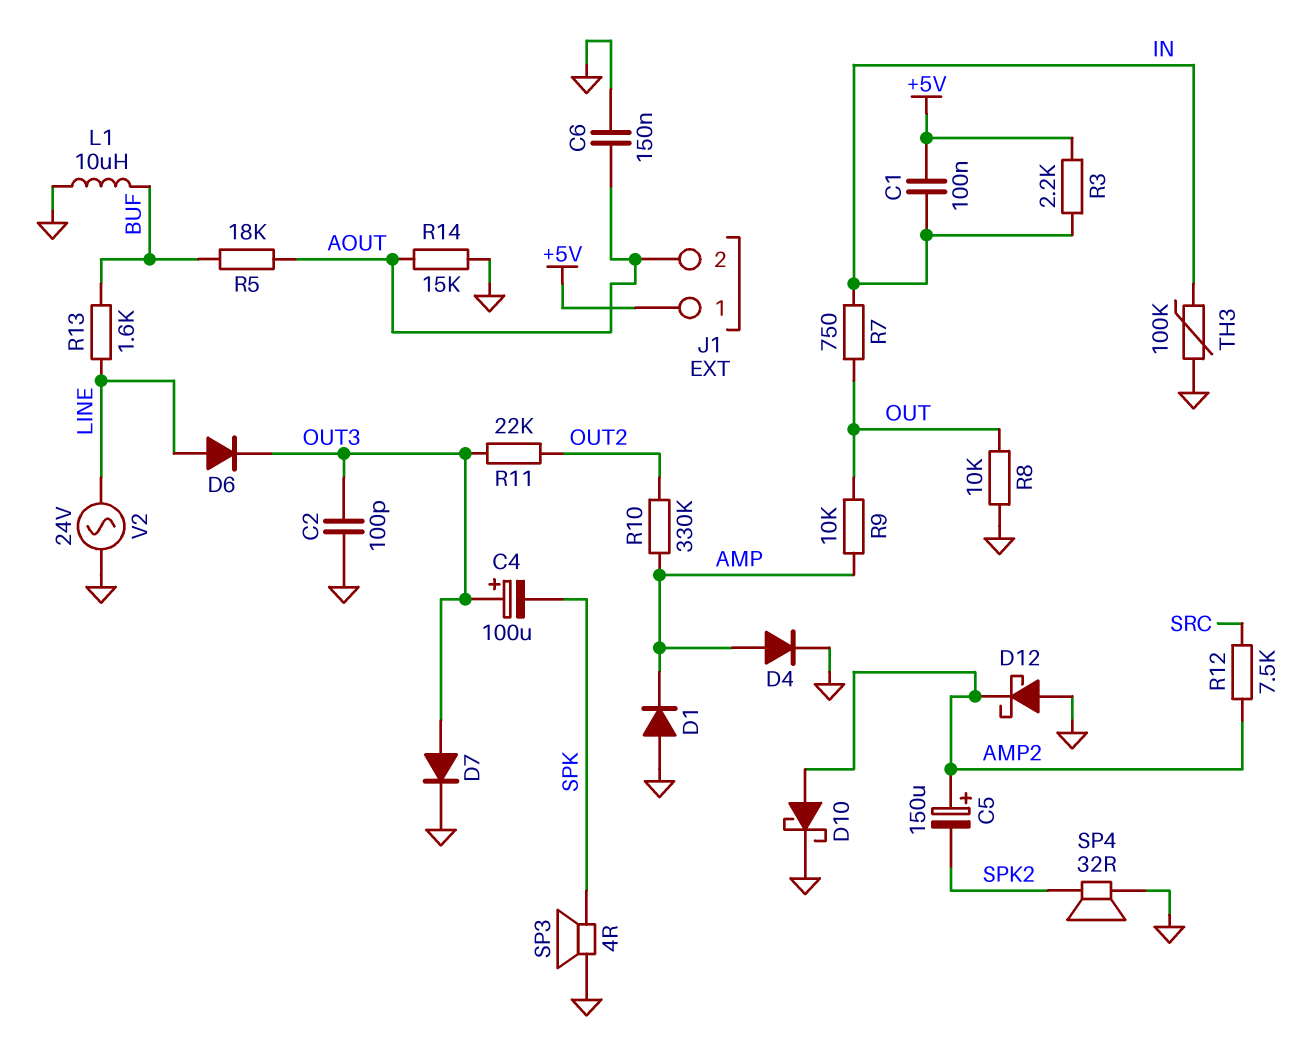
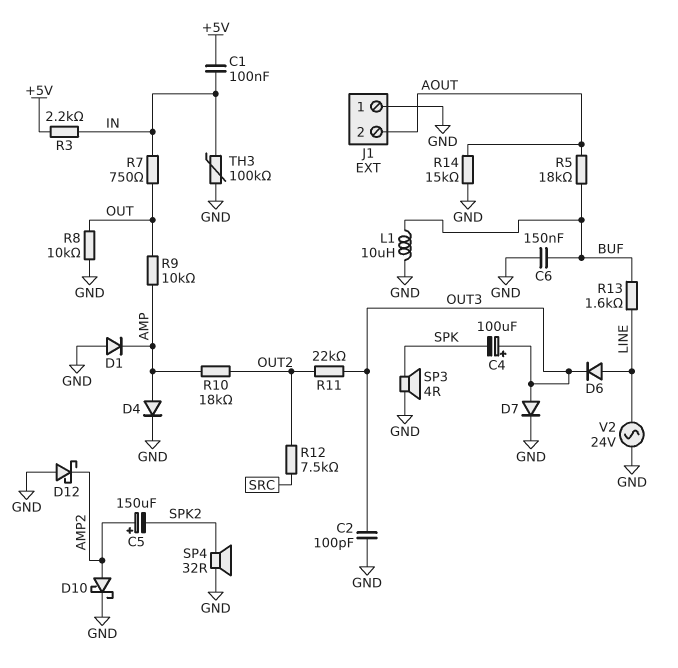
C6: 150nF (AOUT, GND) -> 150nF (BUF, GND)
J1 pin 1: +5V -> GND
R10: 330k (AMP, OUT2) -> 18k (AMP, OUT2)
R12: 7.5k (AMP2, SRC) -> 7.5k (OUT2, SRC)

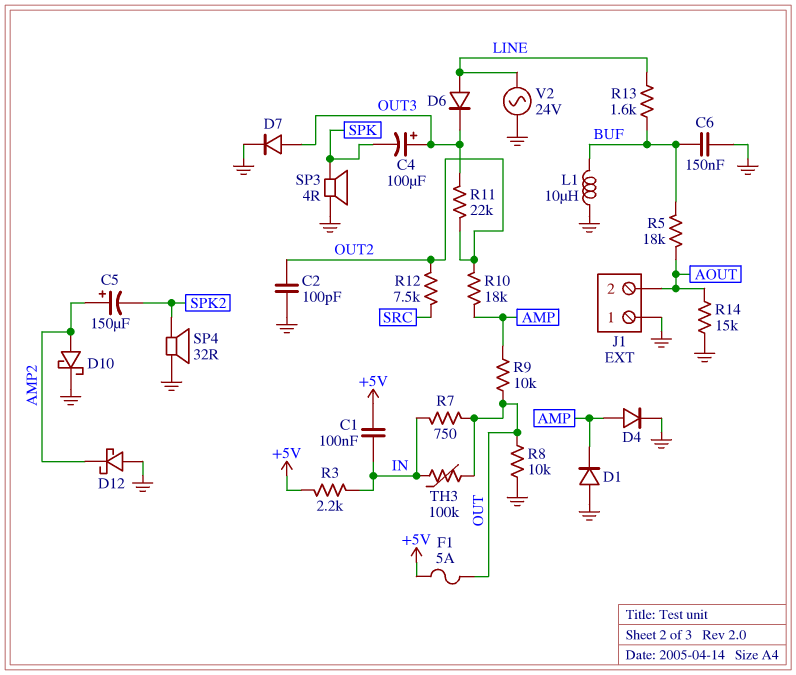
C2: 100pF (GND, OUT3) -> 100pF (GND, OUT2)
F1: none -> 5A (+5V, OUT)
TH3: 100k (GND, IN) -> 100k (IN, OUT)

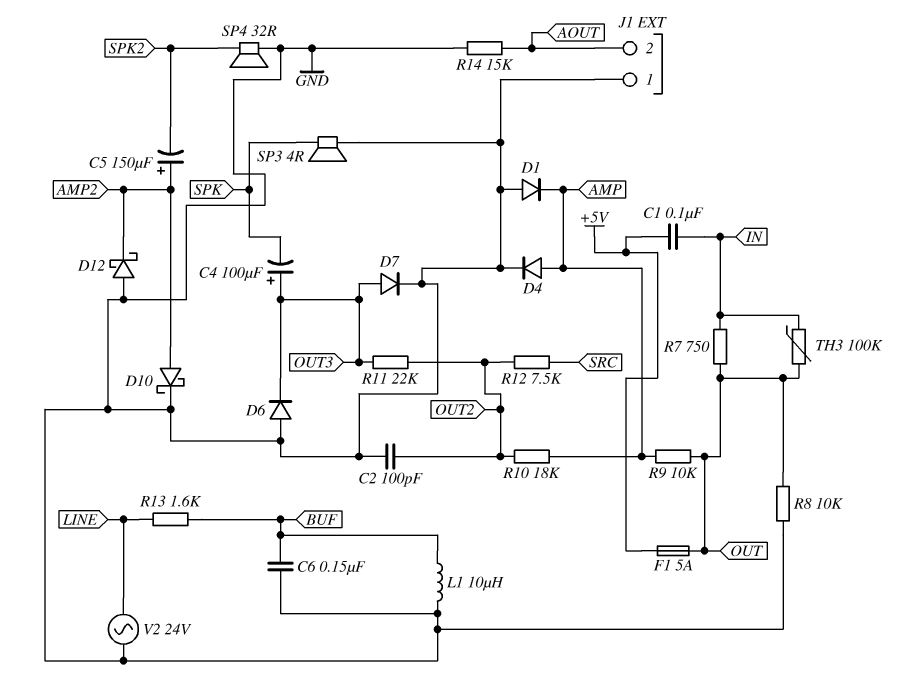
D6: diode (A LINE, K OUT3) -> diode (A GND, K OUT3)
R3: 2.2k (+5V, IN) -> none
R5: 18k (AOUT, BUF) -> none

